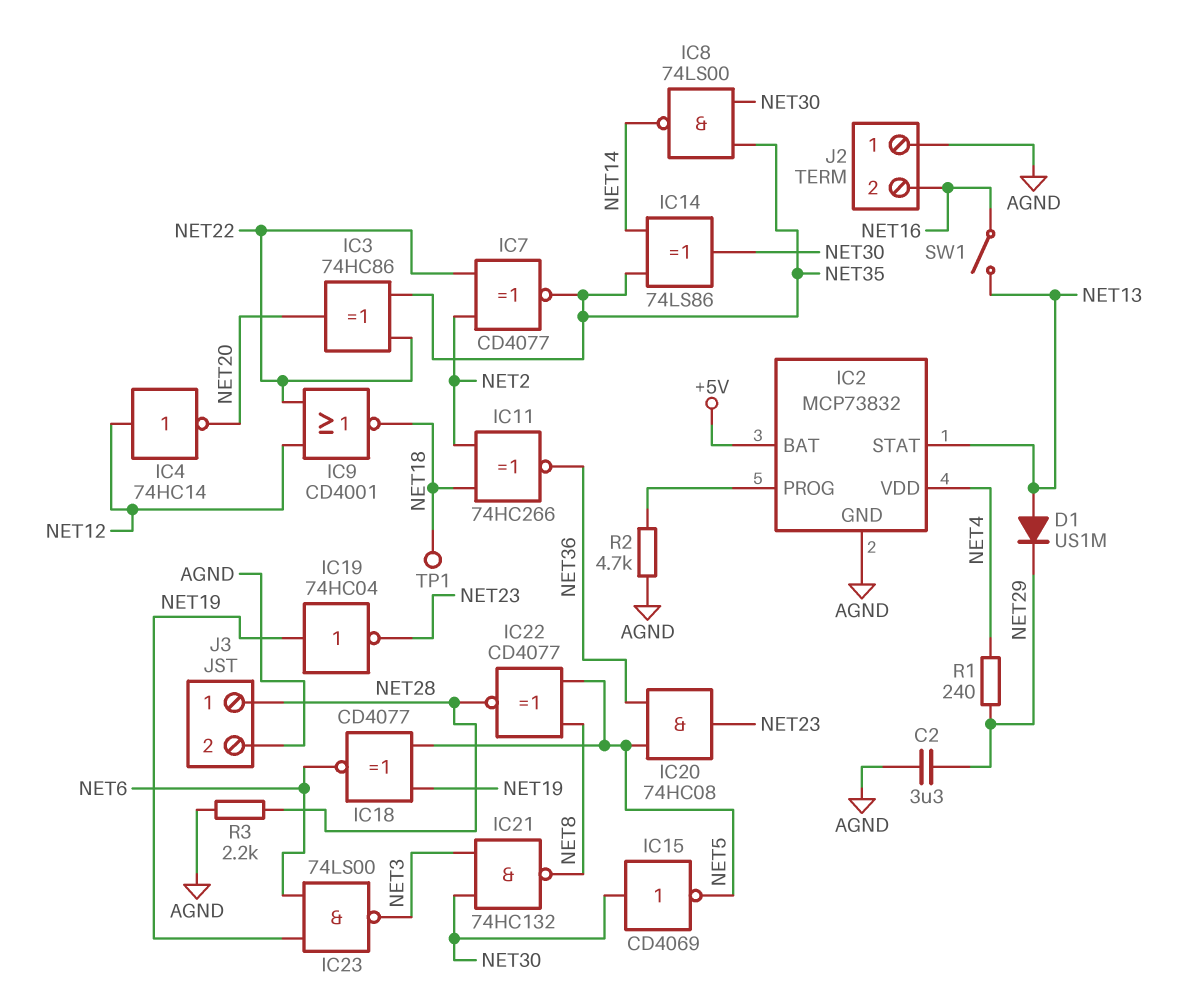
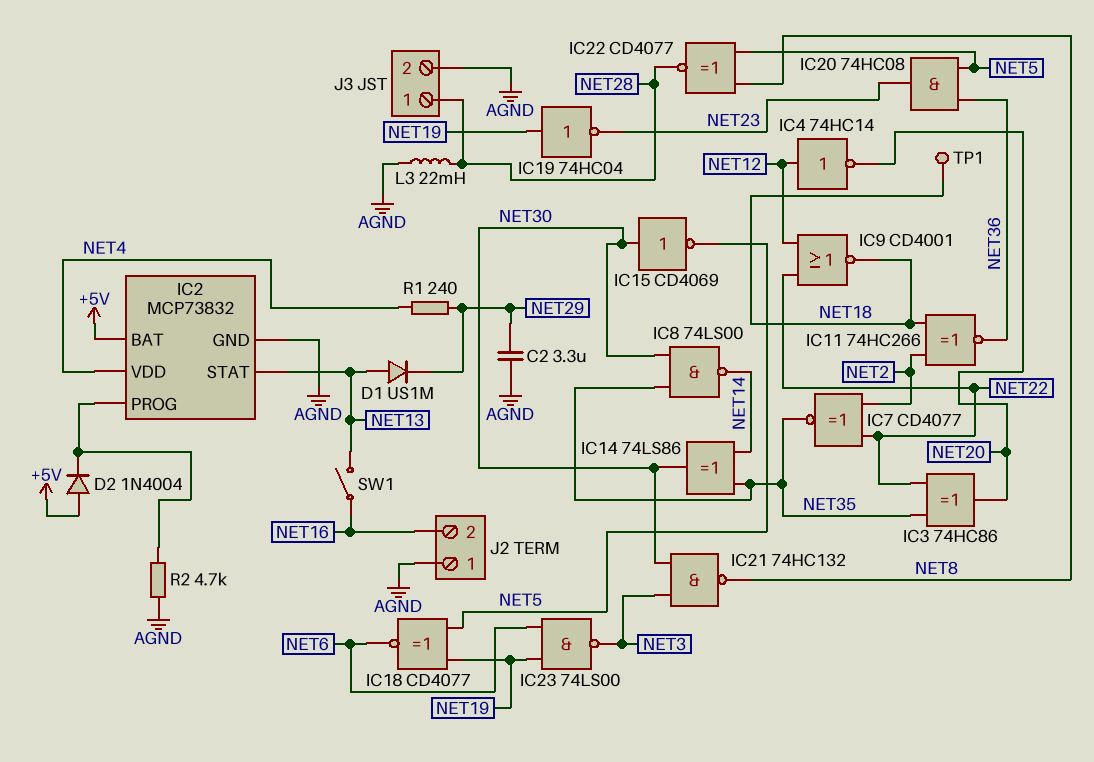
D2: none -> diode 1N4004 (A +5V, K IC2/PROG)
L3: none -> 22mH (AGND, NET28)
R3: 2.2k (AGND, NET28) -> none

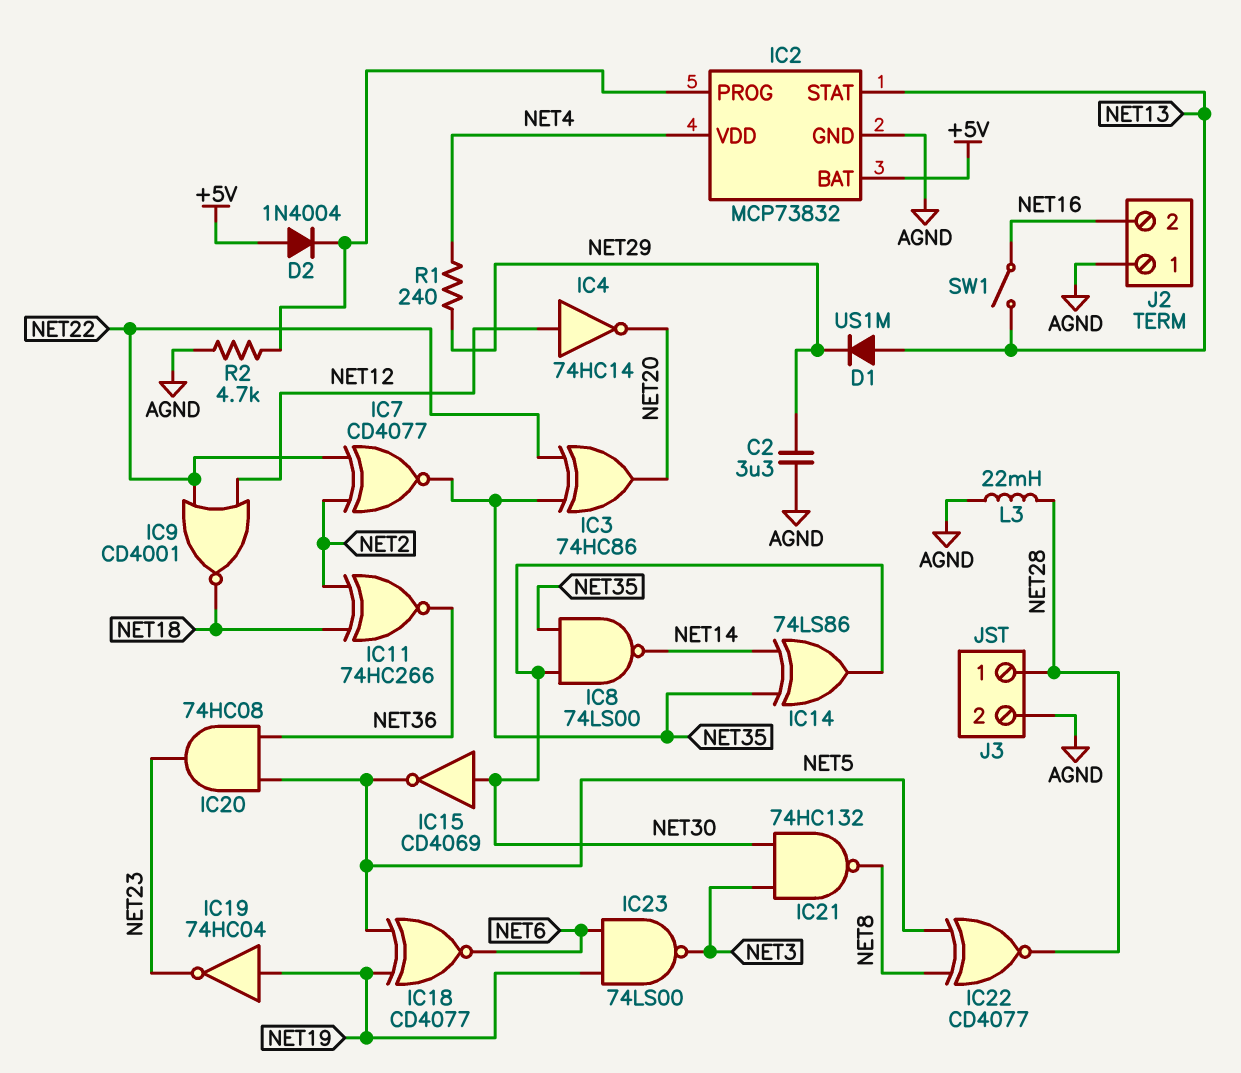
TP1: test point (NET18) -> none

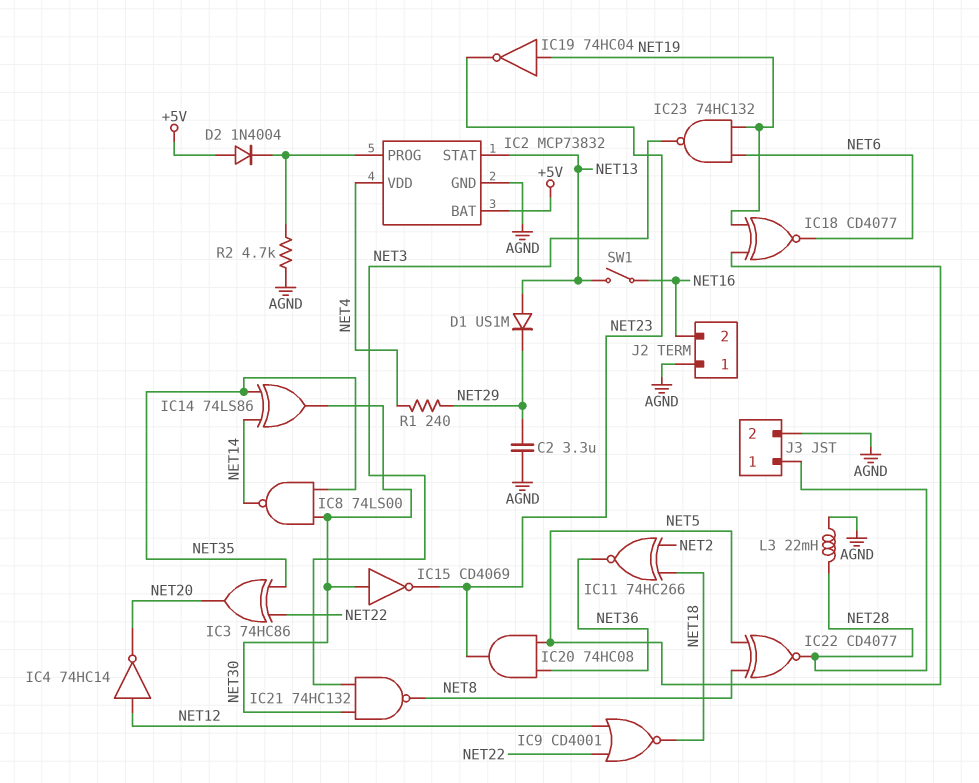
IC7: XNOR CD4077 (in NET2, in NET22, out NET35) -> none
IC15: NOT CD4069 (in NET30, out NET5) -> NOT CD4069 (in NET30, out NET23)
IC23: NAND 74LS00 (in NET6, in NET19, out NET3) -> NAND 74HC132 (in NET6, in NET19, out NET3)

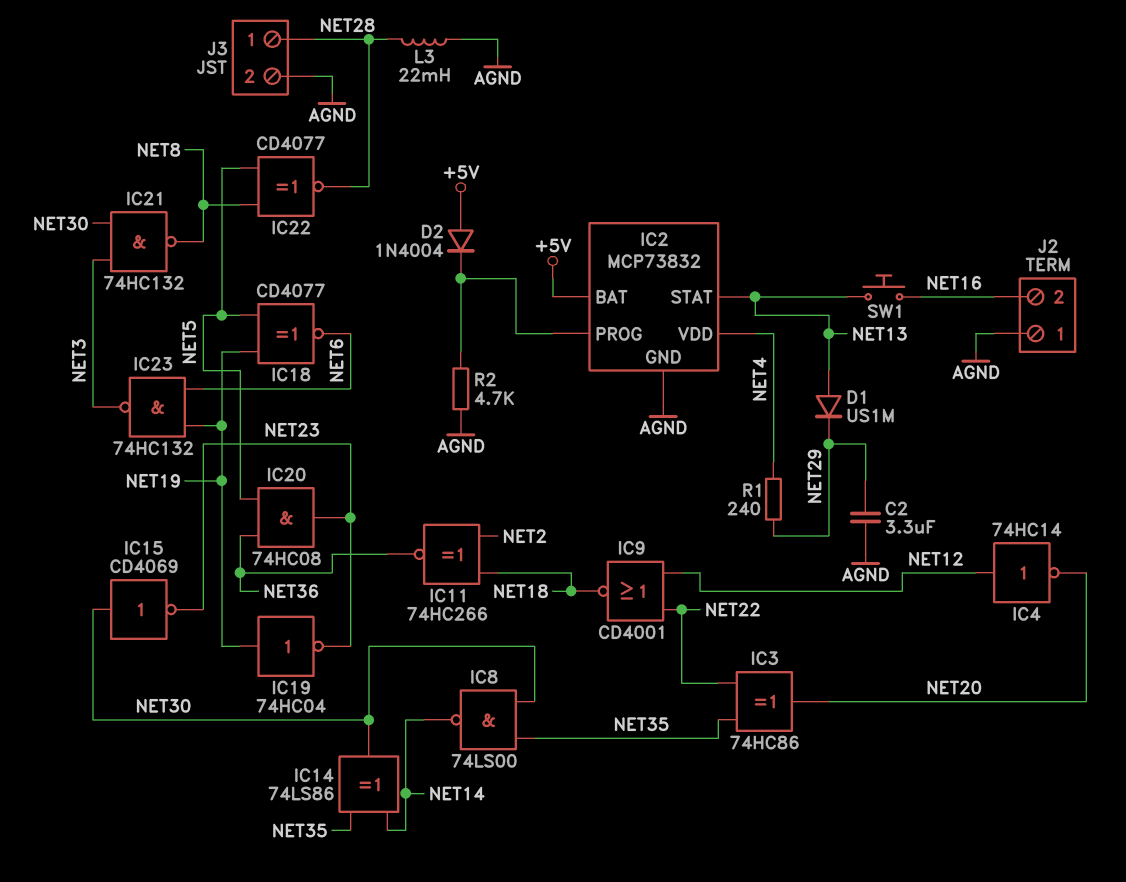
SW1: switch (NET13, NET16) -> button (NET13, NET16)

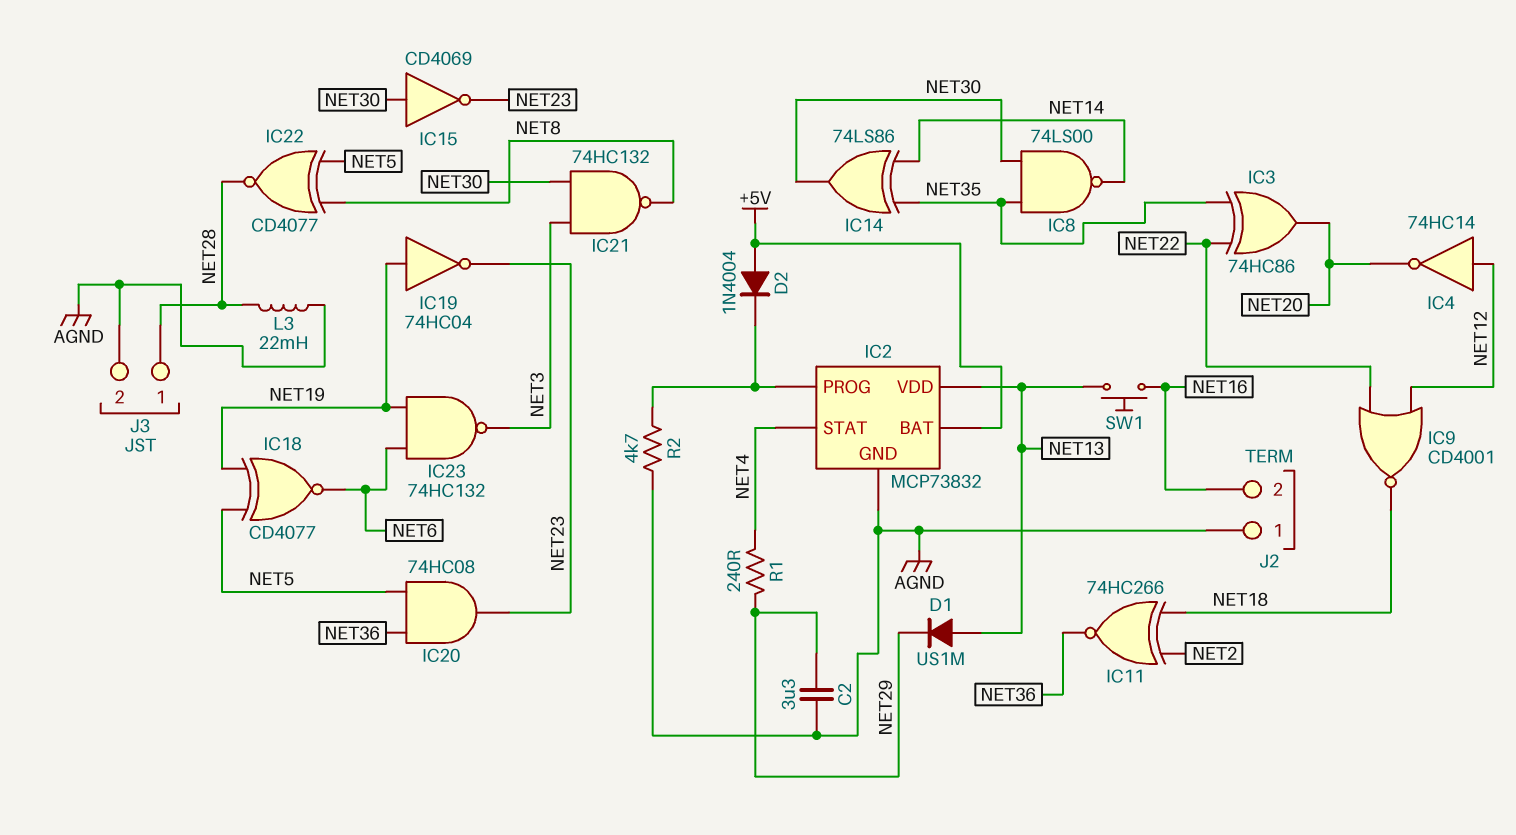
IC2 pin STAT: NET13 -> NET4
IC2 pin VDD: NET4 -> NET13

